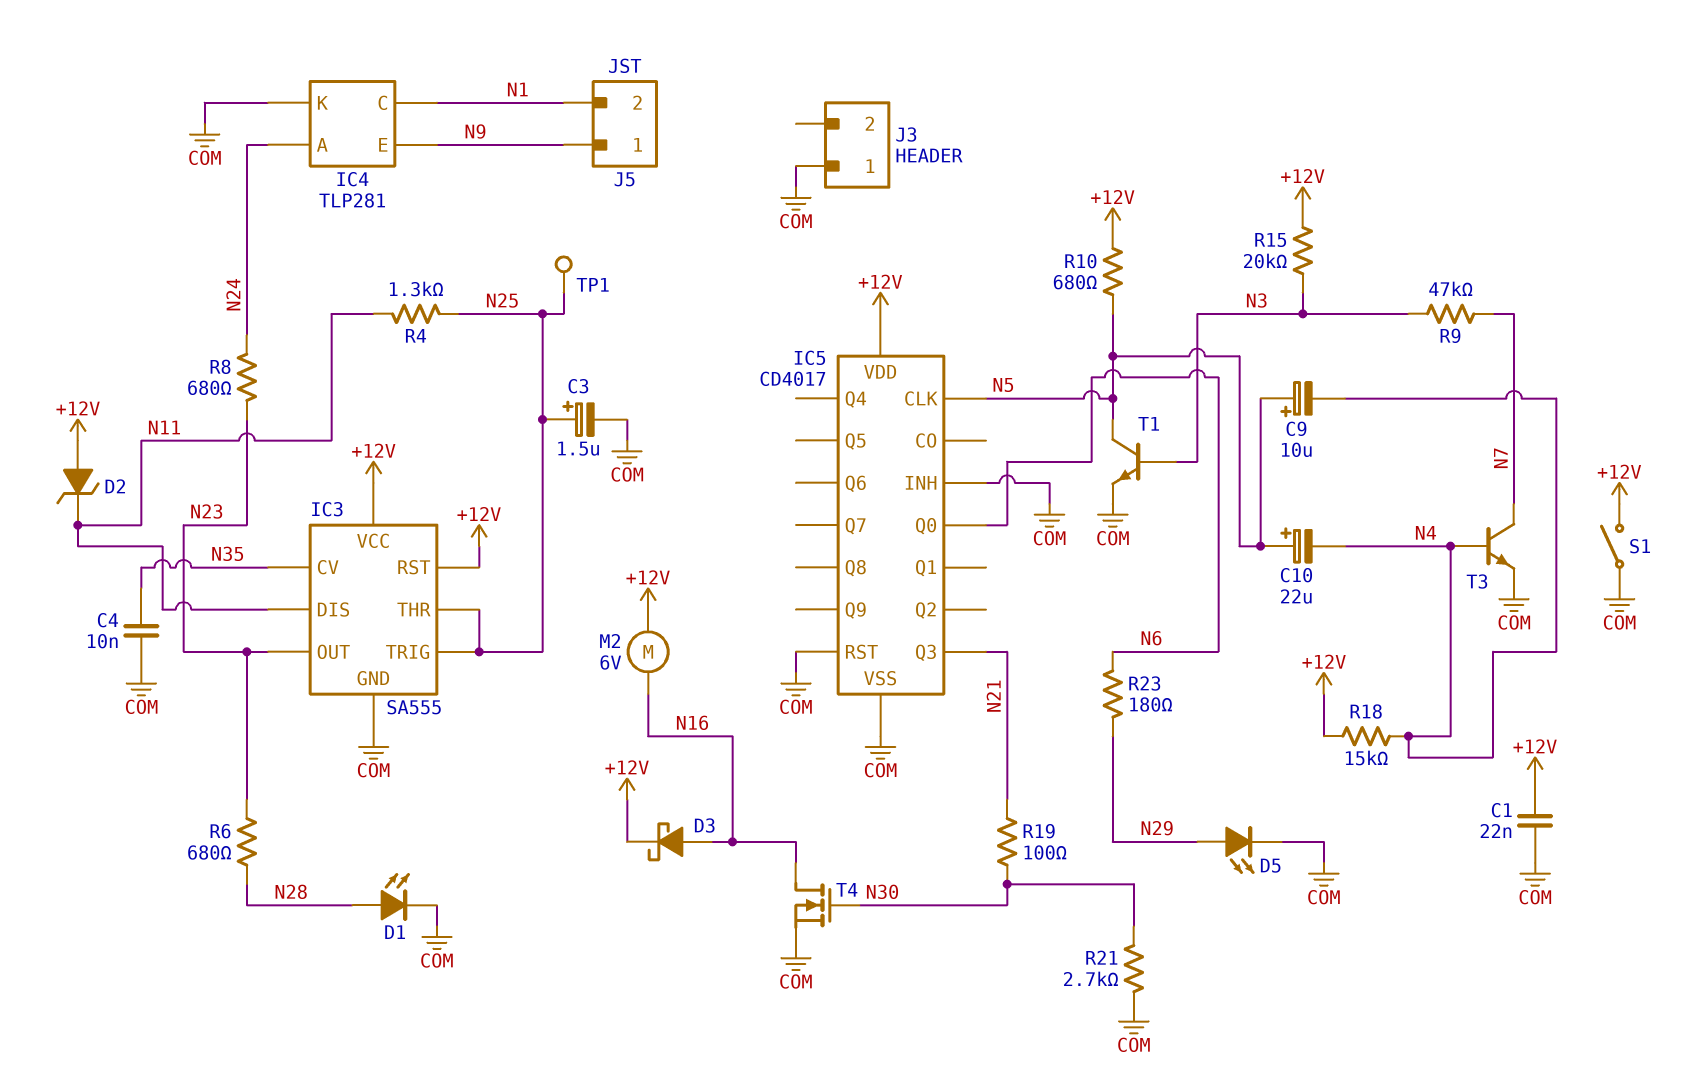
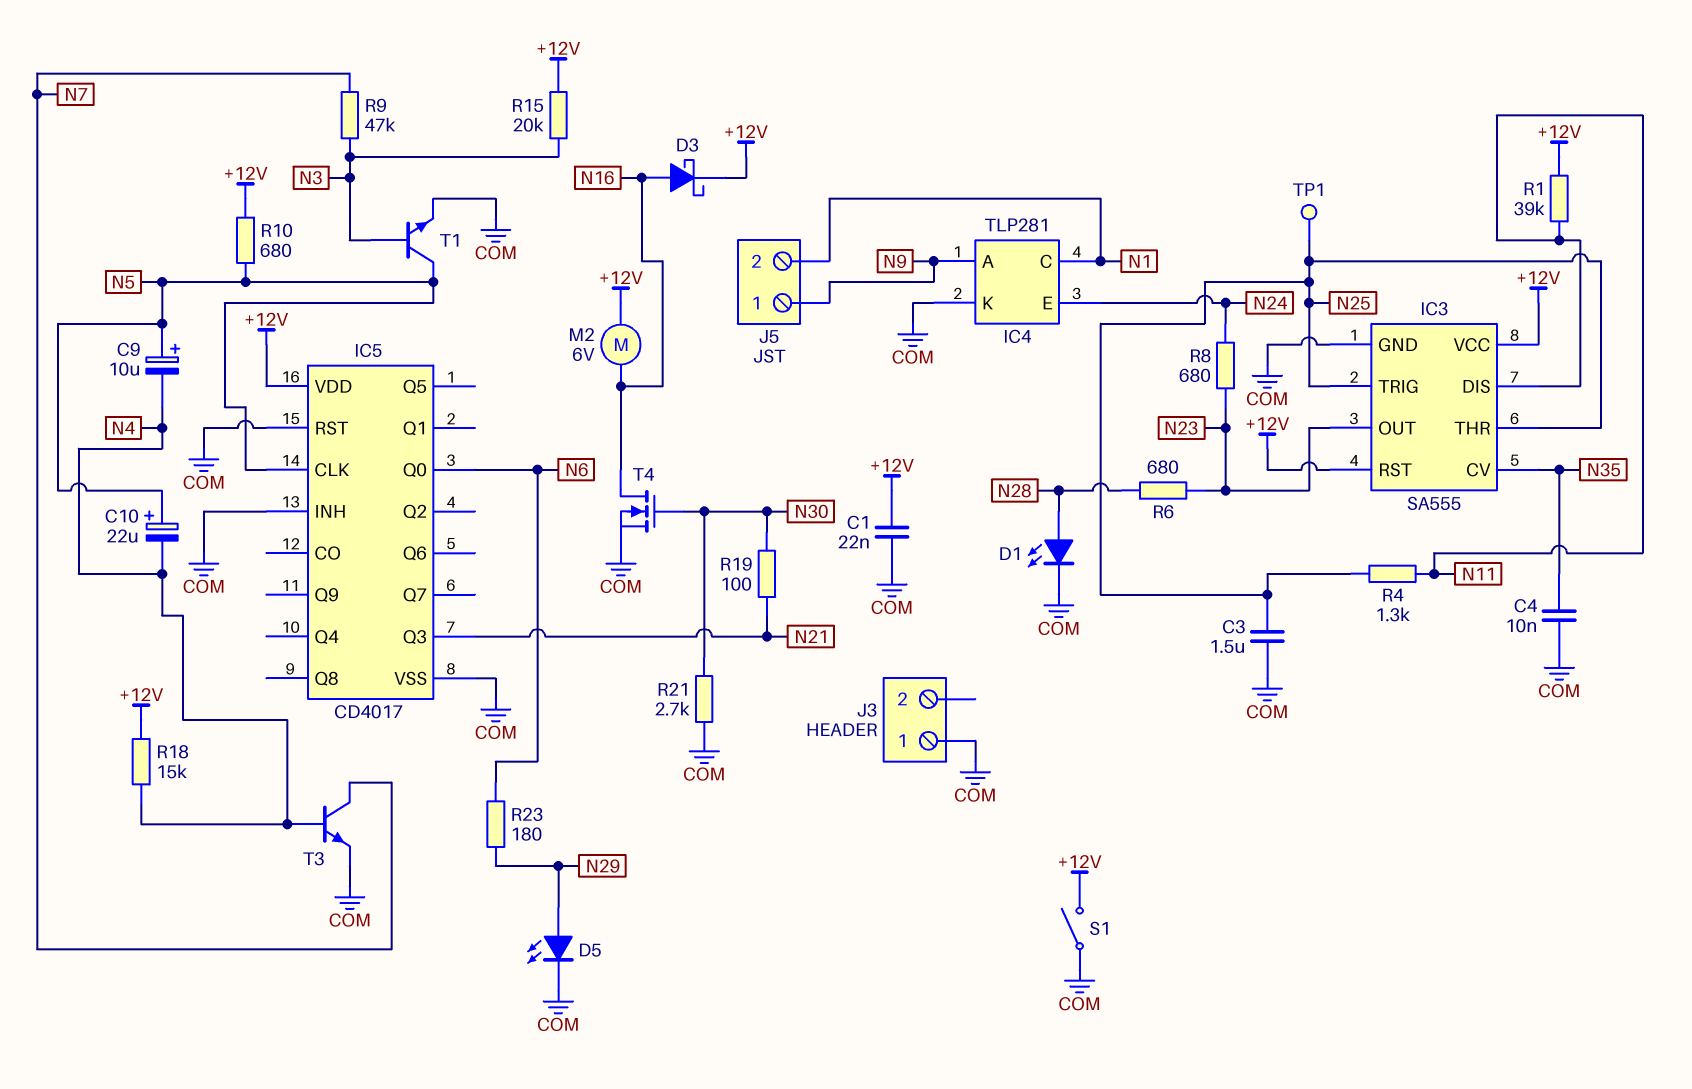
C3: 1.5uF (plus N25, minus COM) -> 1.5uF (COM, N25)
D2: zener (A +12V, K N11) -> none
IC4 pin A: N24 -> N9
IC4 pin E: N9 -> N24
R1: none -> 39k (+12V, N11)

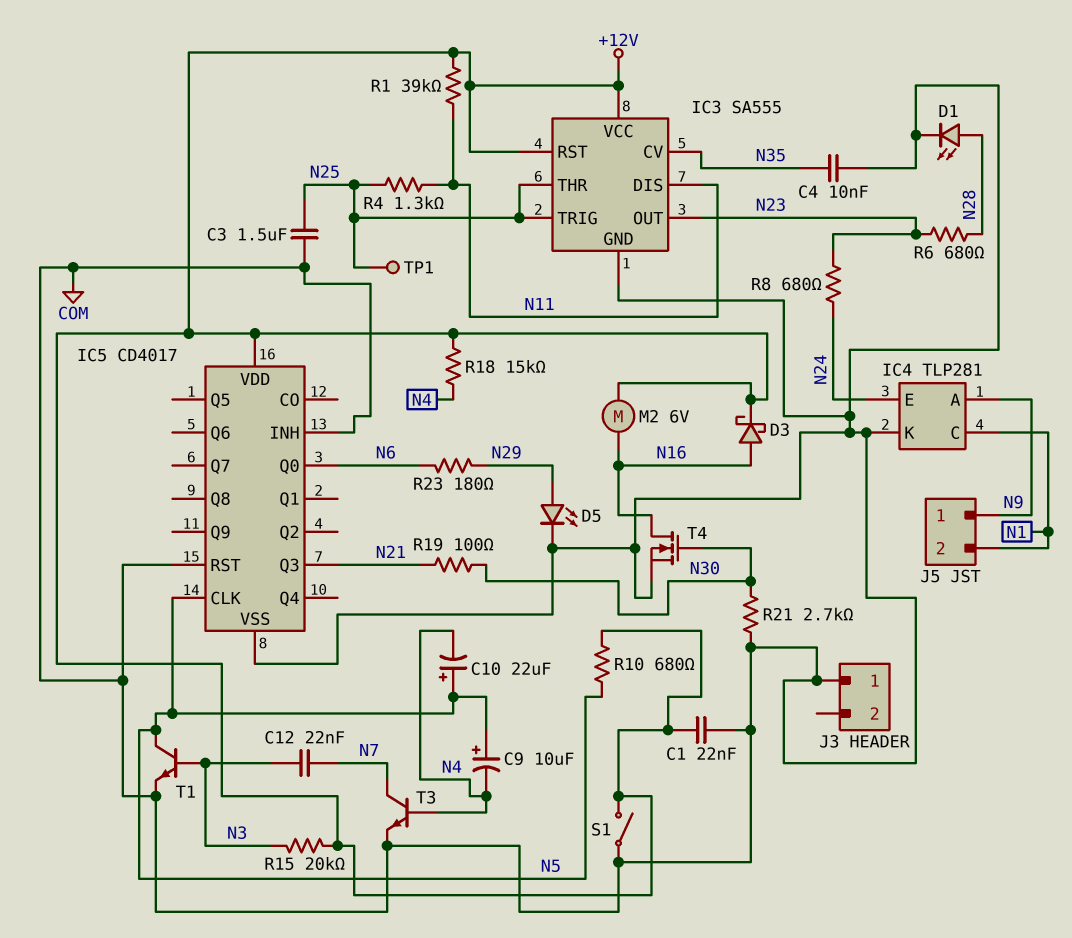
C12: none -> 22nF (N3, N7)
R9: 47k (N3, N7) -> none

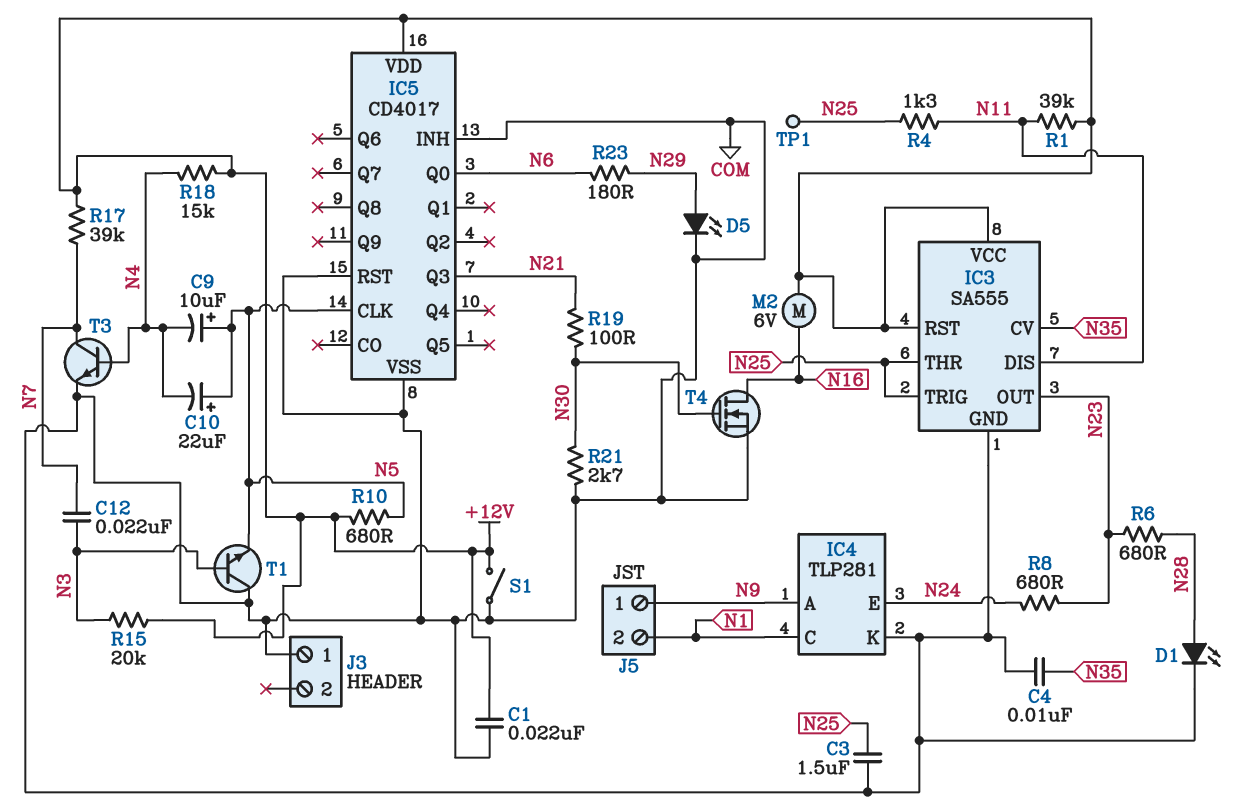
D3: schottky (A N16, K +12V) -> none
R17: none -> 39k (+12V, N7)
T1: NPN (B N3, C N5, E COM) -> NPN (B N3, C COM, E N5)

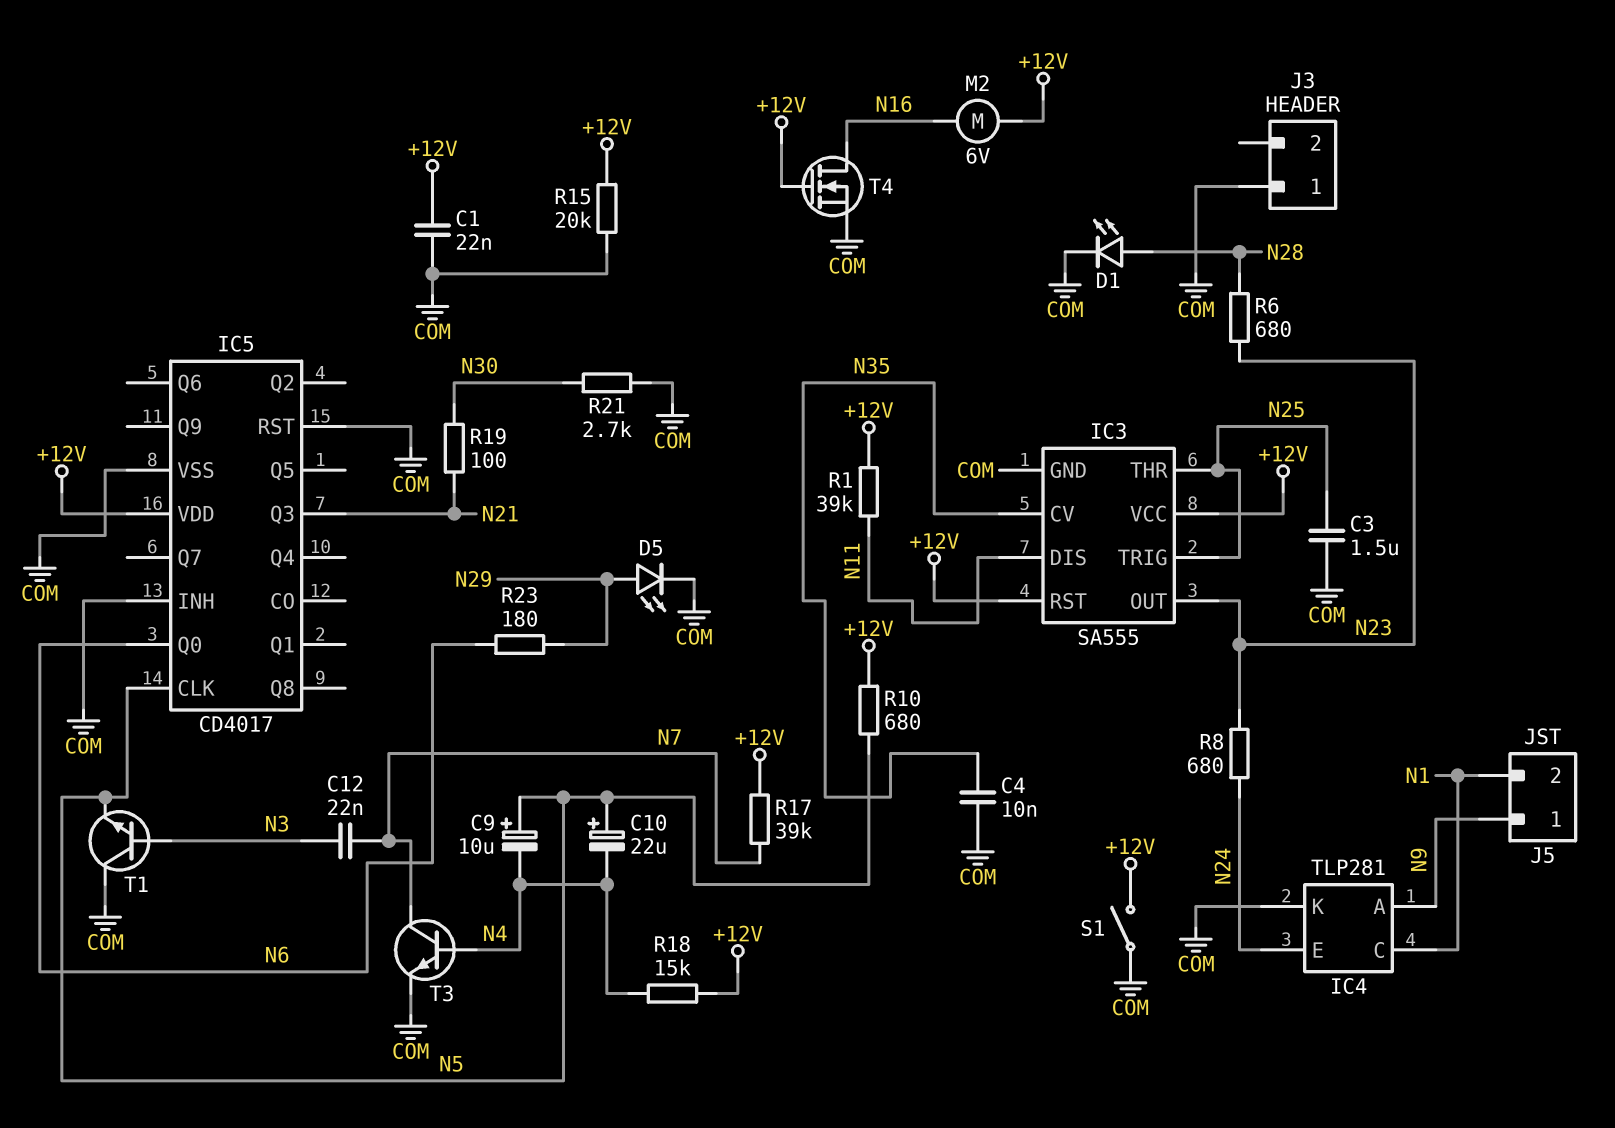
R4: 1.3k (N11, N25) -> none
R15: 20k (+12V, N3) -> 20k (+12V, COM)
T4: NMOS (G N30, D N16, S COM) -> NMOS (G +12V, D N16, S COM)
TP1: test point (N25) -> none

